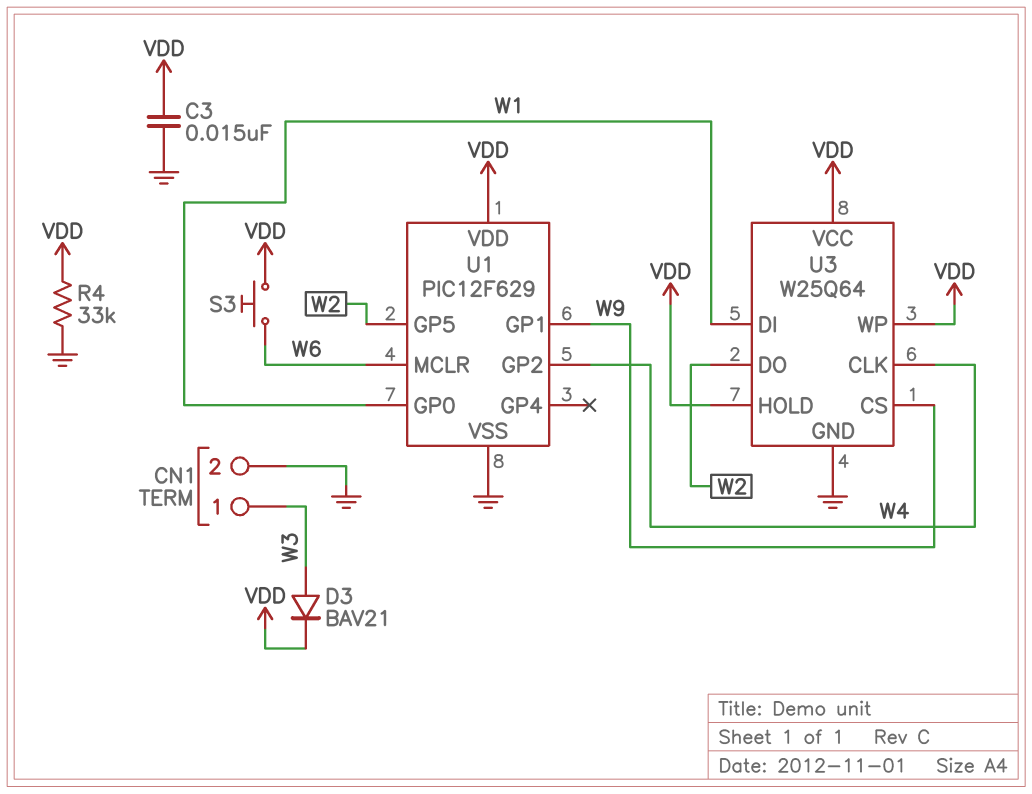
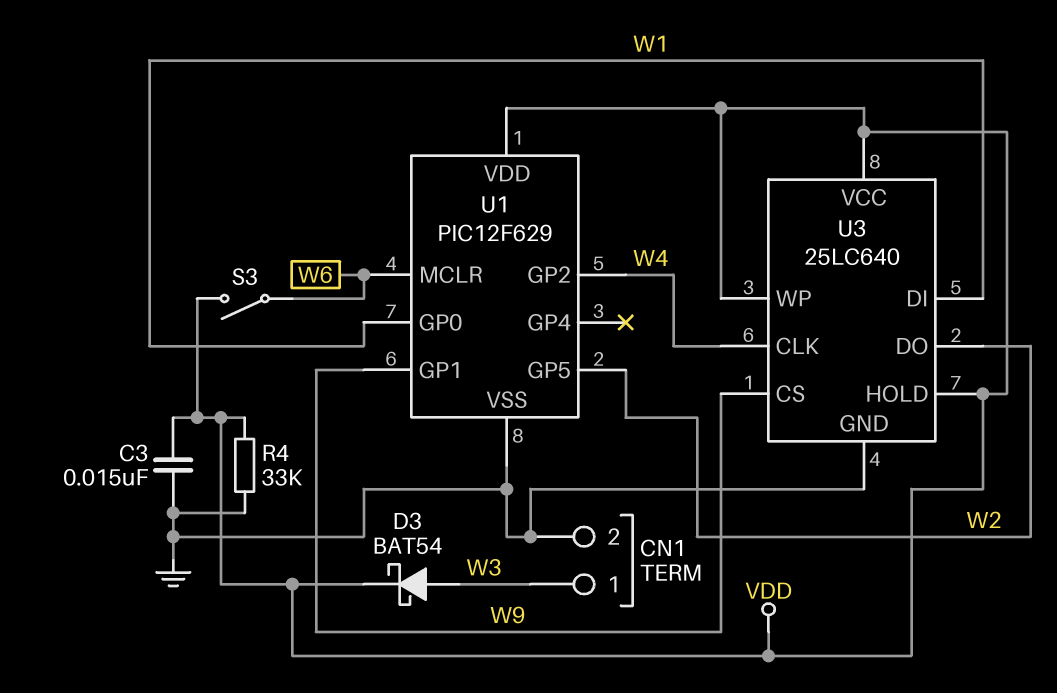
D3: diode BAV21 (A W3, K VDD) -> schottky BAT54 (A W3, K VDD)
S3: button (VDD, W6) -> switch (VDD, W6)
U3: W25Q64 -> 25LC640

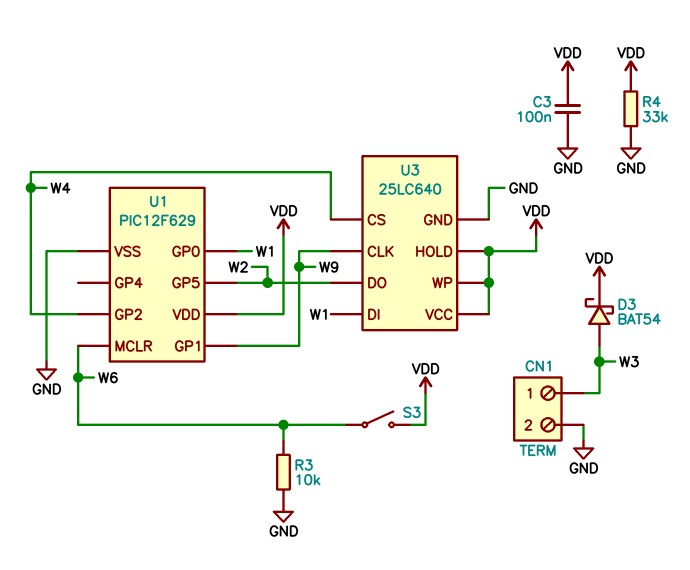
C3: 15nF (GND, VDD) -> 100nF (GND, VDD)
R3: none -> 10k (GND, W6)
U3 pin CLK: W4 -> W9
U3 pin CS: W9 -> W4

